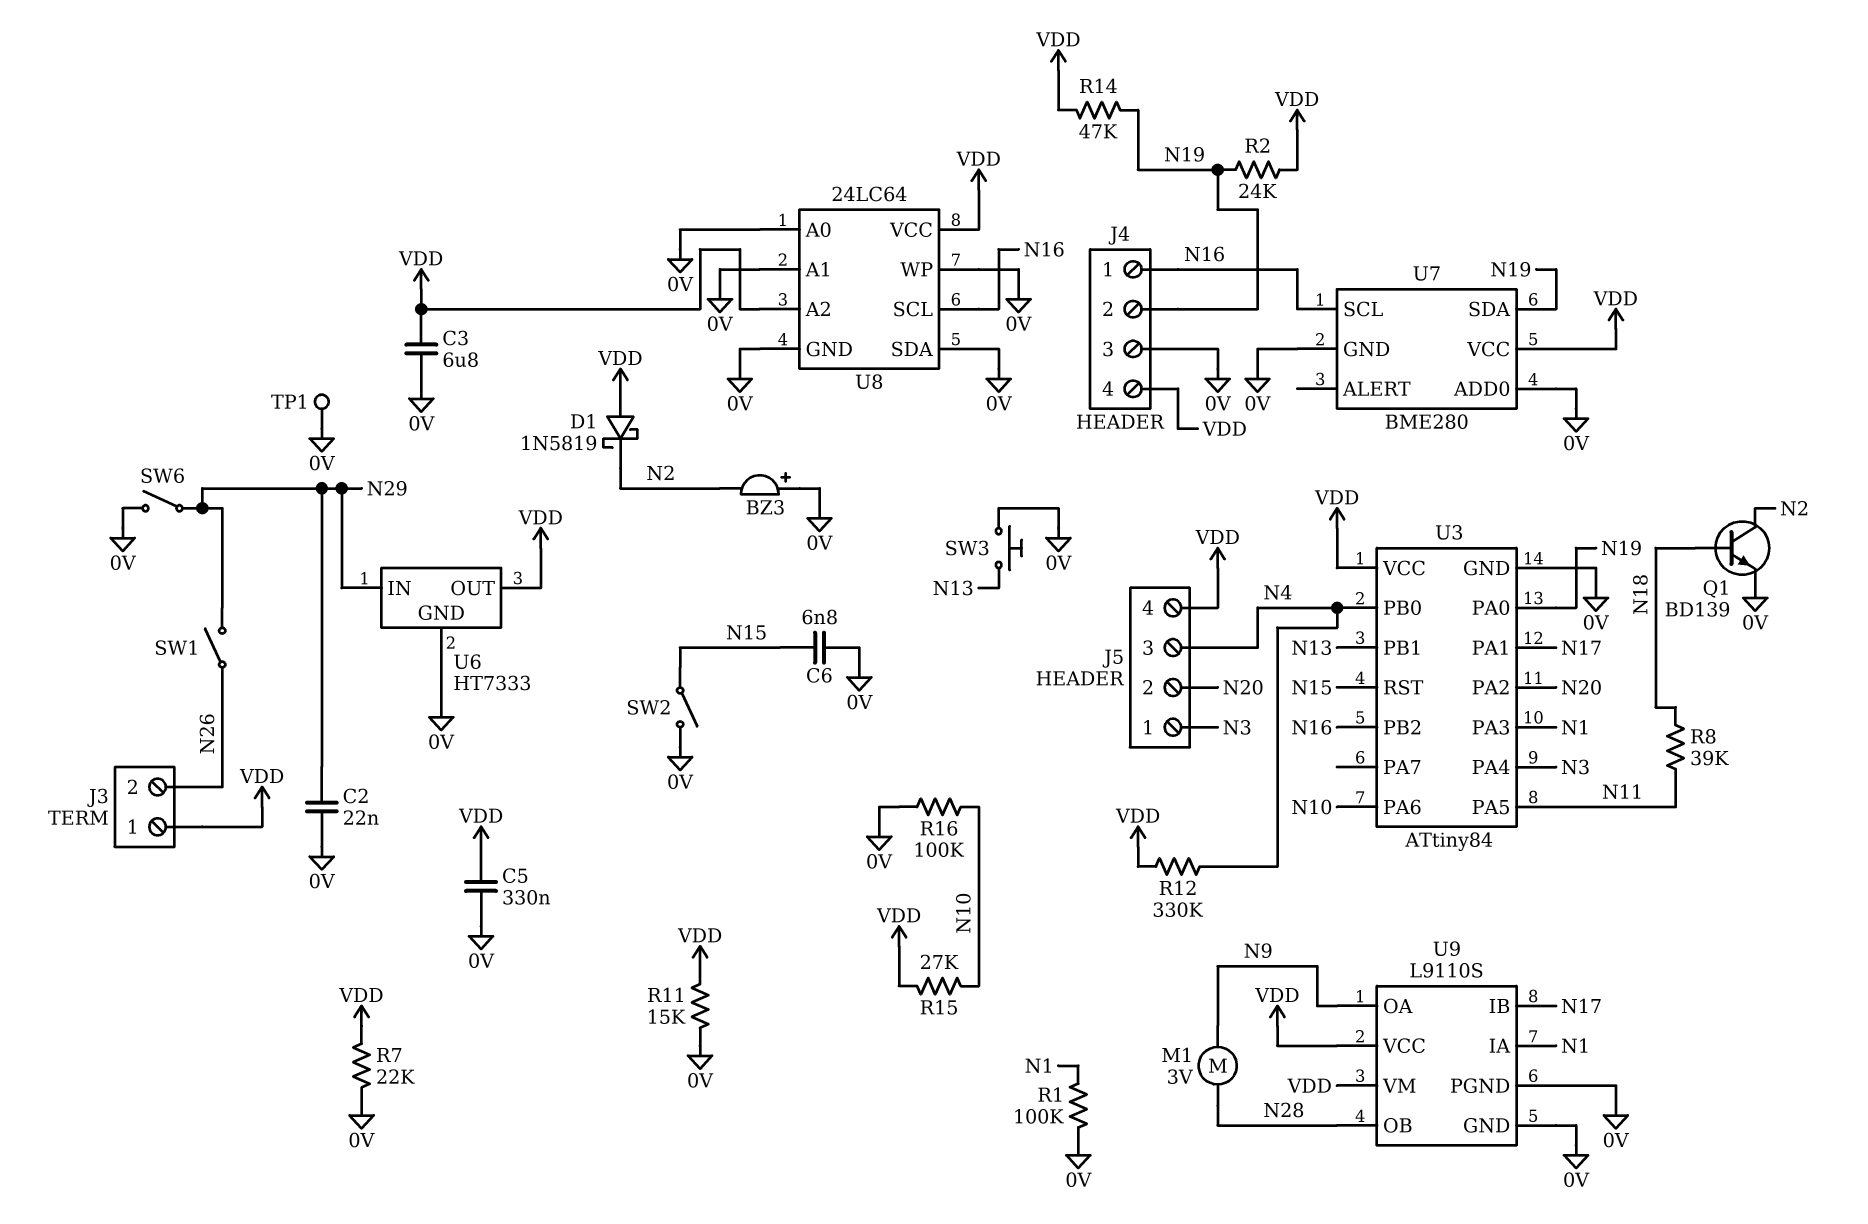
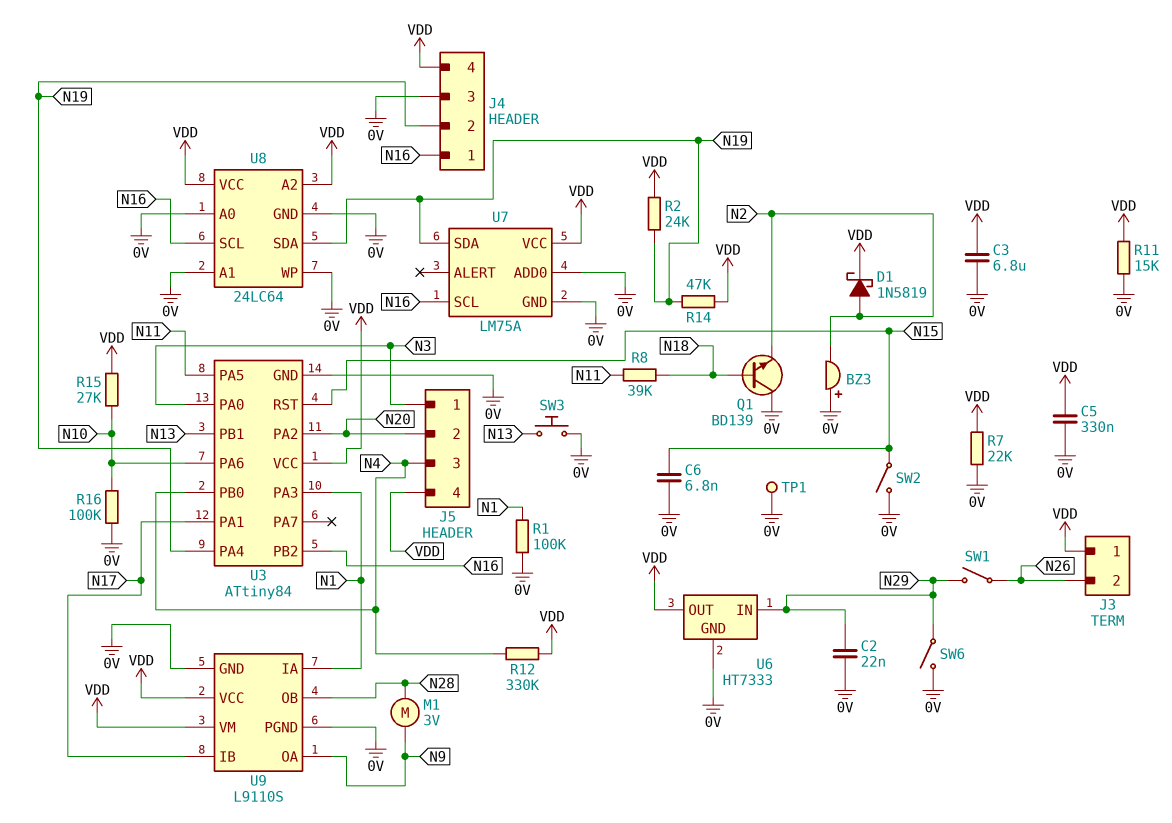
D1: schottky 1N5819 (A VDD, K N2) -> schottky 1N5819 (A N2, K VDD)
Q1: NPN BD139 (B N18, C N2, E 0V) -> NPN BD139 (B N18, C 0V, E N2)
U3 pin PA0: N19 -> N3
U3 pin PA4: N3 -> N19
U7: BME280 -> LM75A
U8 pin SDA: 0V -> N19

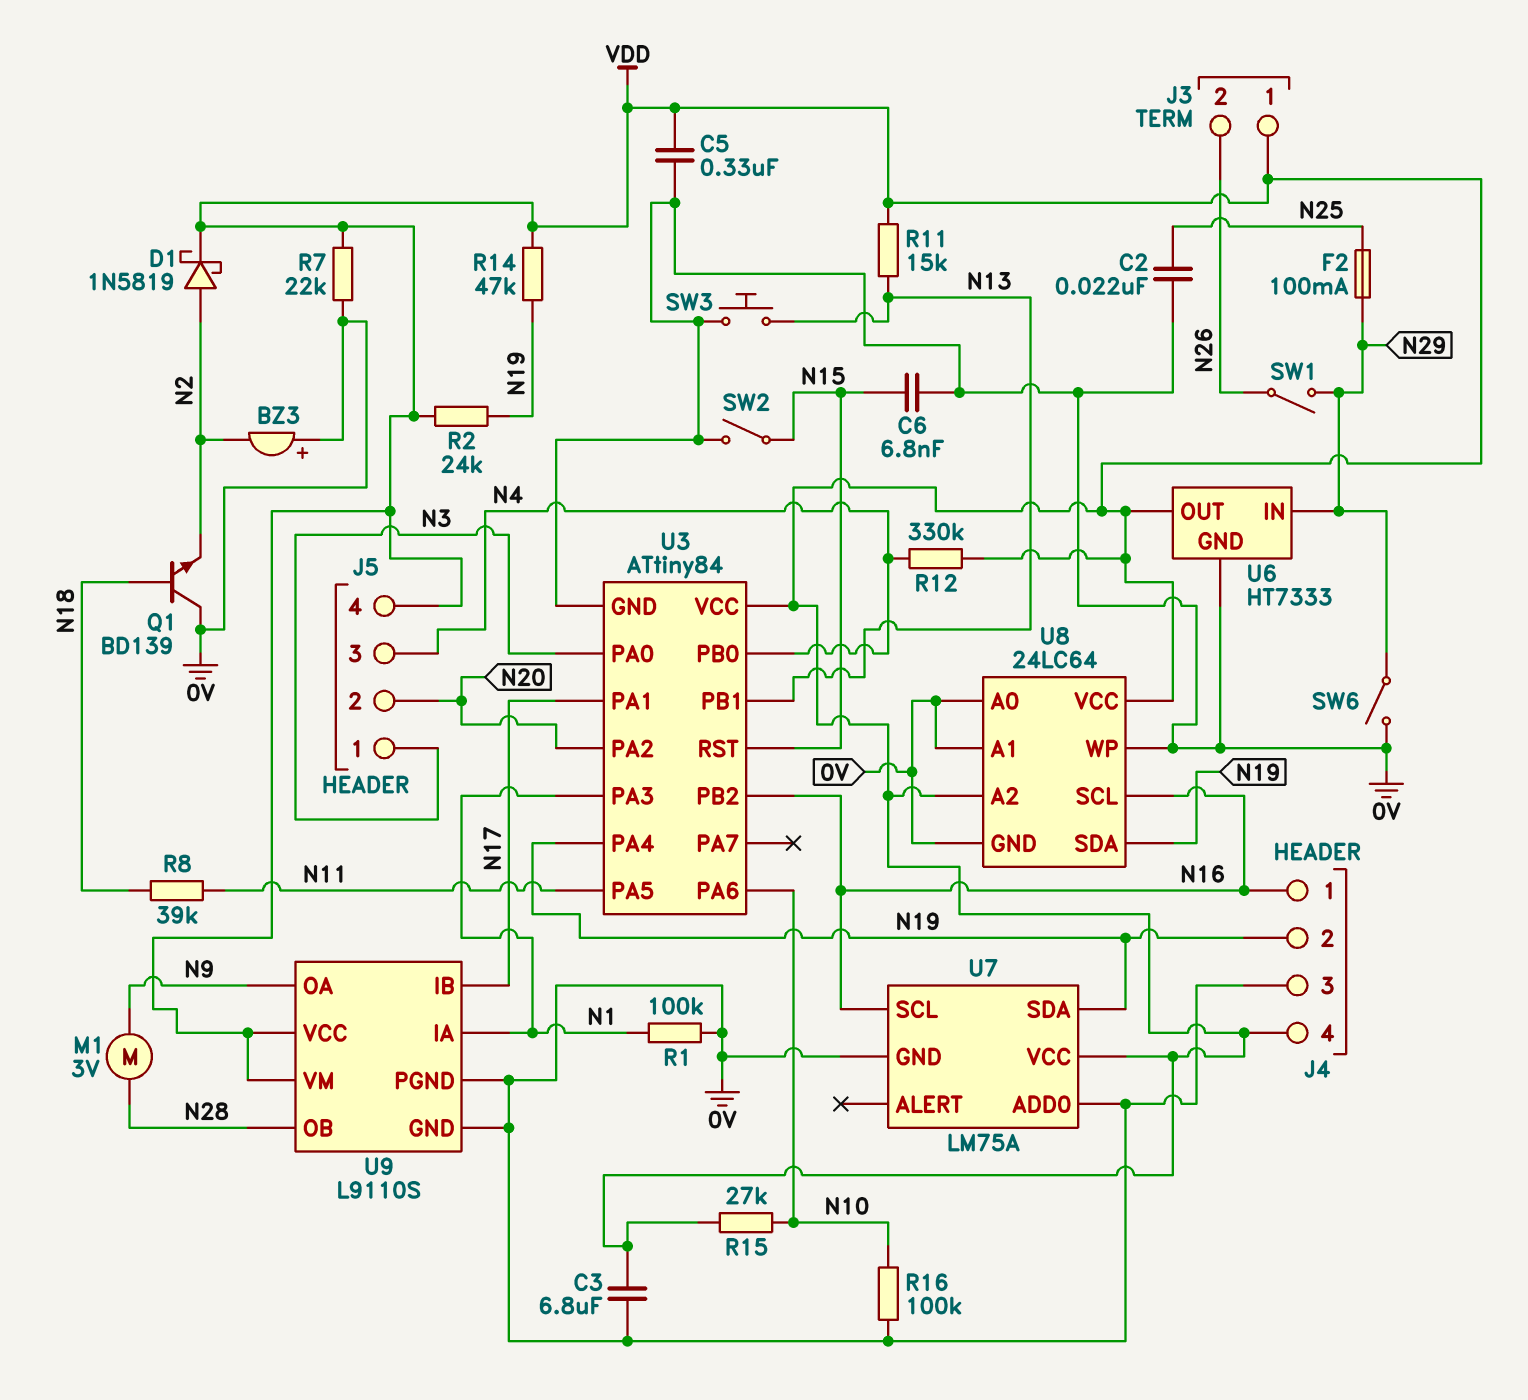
C2: 22nF (0V, N29) -> 22nF (0V, N25)
F2: none -> 100mA (N25, N29)
R11: 15k (0V, VDD) -> 15k (N13, VDD)
TP1: test point (0V) -> none

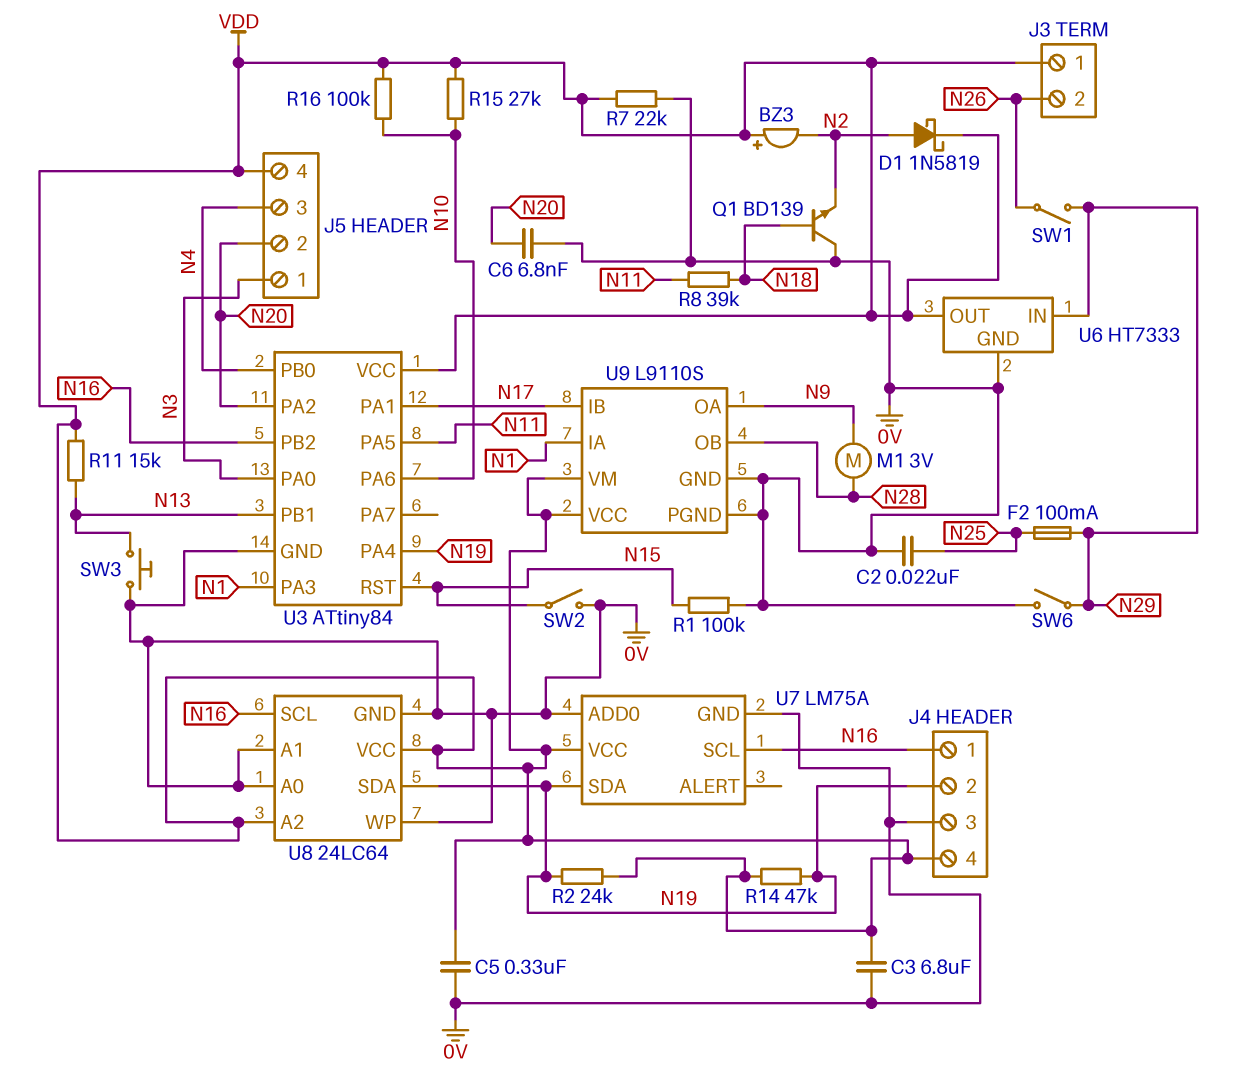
BZ3: buzzer (plus 0V, minus N2) -> buzzer (plus VDD, minus N2)
C6: 6.8nF (0V, N15) -> 6.8nF (0V, N20)
R1: 100k (0V, N1) -> 100k (0V, N15)
R12: 330k (N4, VDD) -> none
R16: 100k (0V, N10) -> 100k (N10, VDD)

